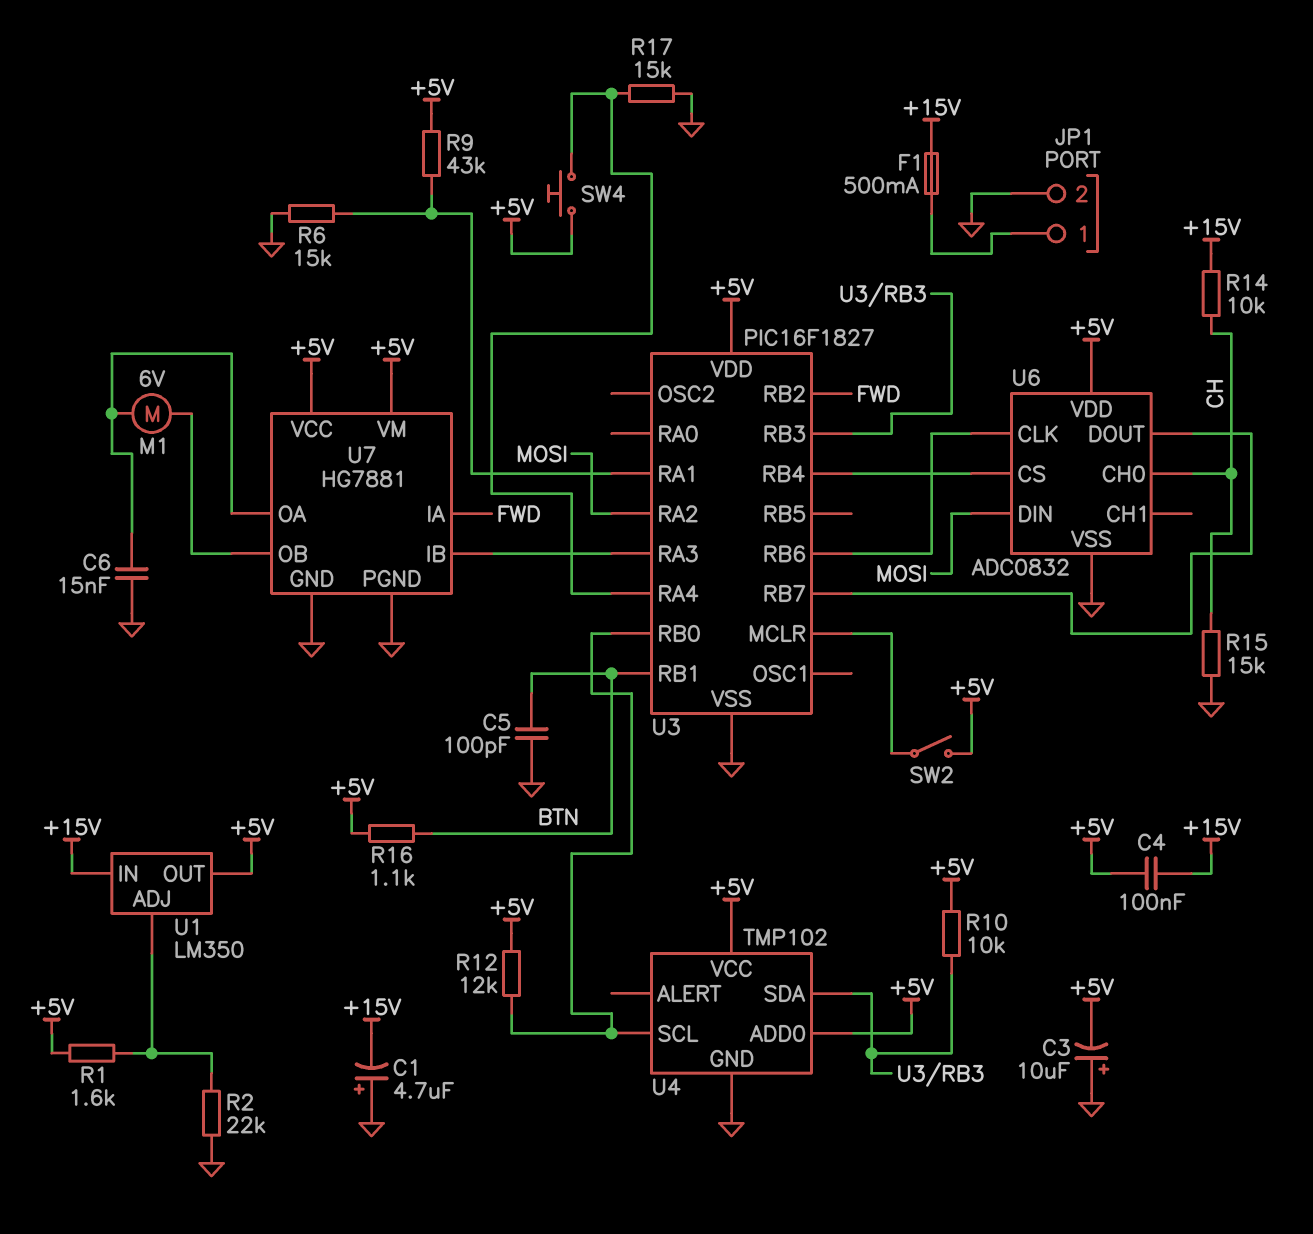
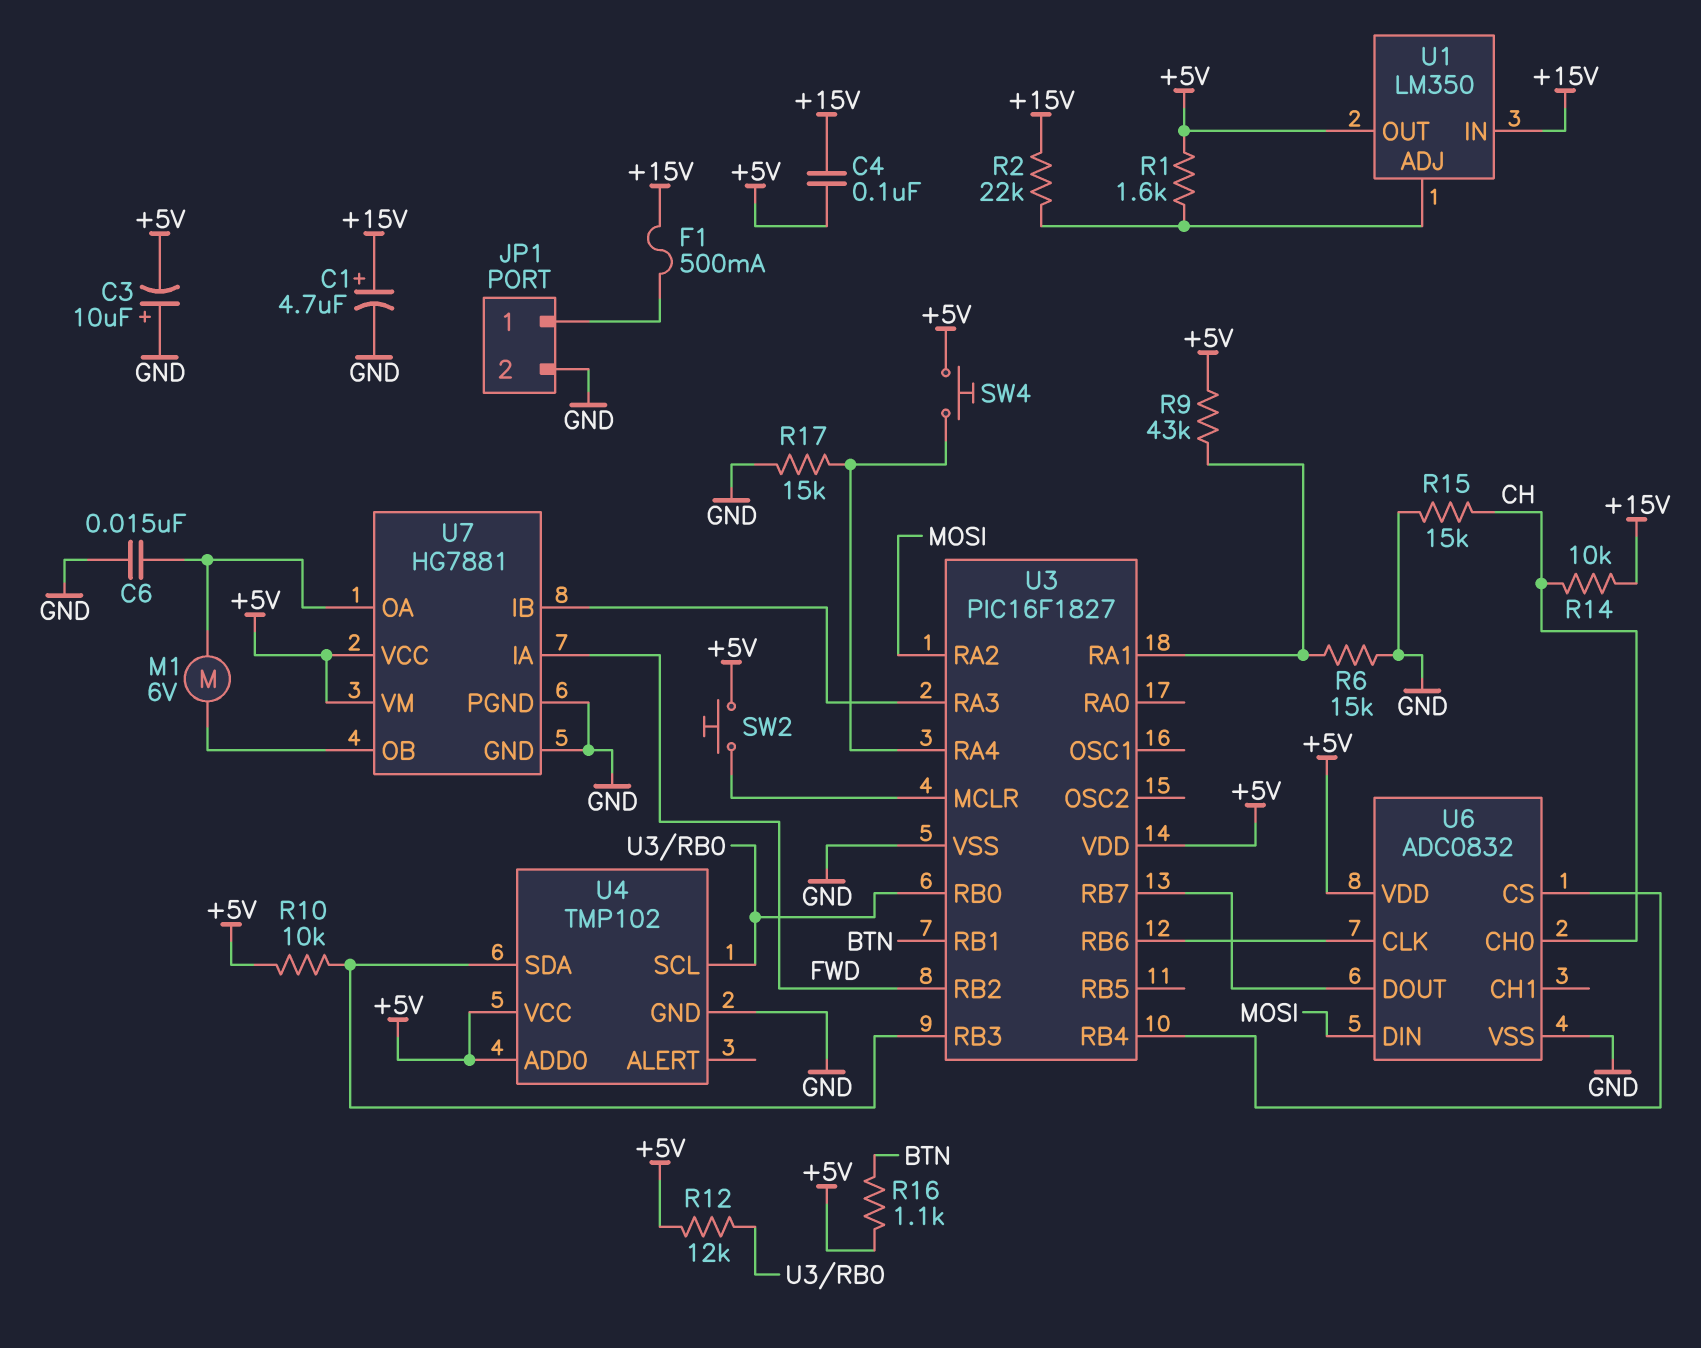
C1: 4.7uF (plus GND, minus +15V) -> 4.7uF (plus +15V, minus GND)
C5: 100pF (BTN, GND) -> none
R2: 22k (GND, U1/ADJ) -> 22k (+15V, U1/ADJ)
SW2: switch (+5V, U3/MCLR) -> button (+5V, U3/MCLR)

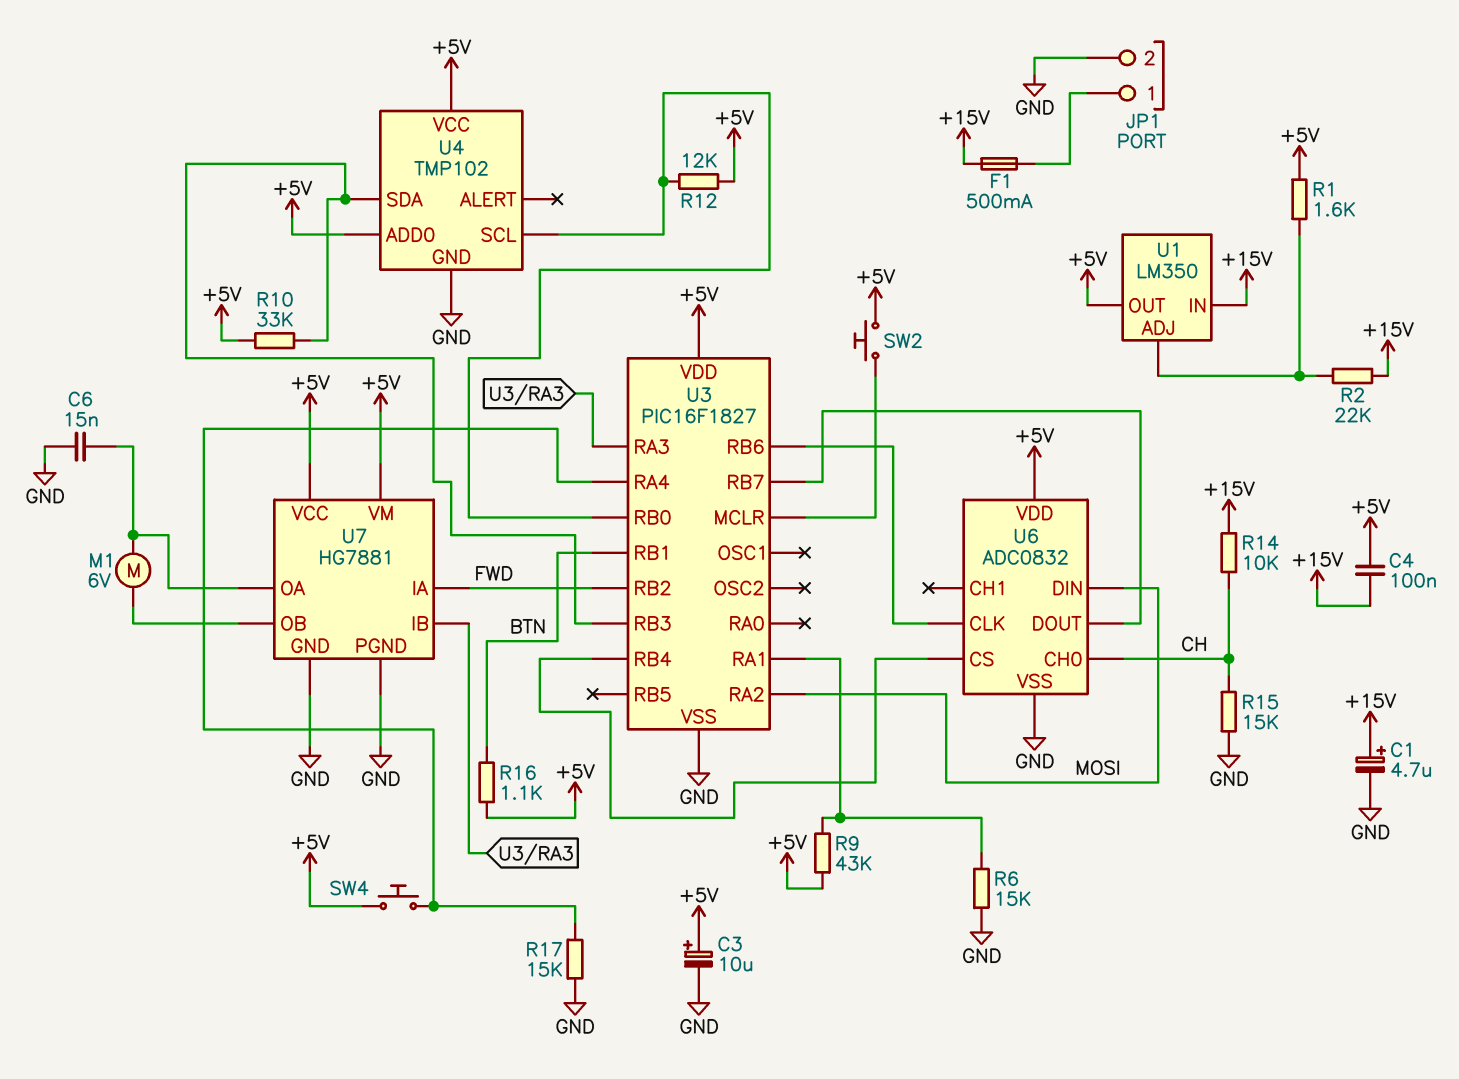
C3: 10uF (plus GND, minus +5V) -> 10uF (plus +5V, minus GND)
R10: 10k (+5V, U3/RB3) -> 33k (+5V, U3/RB3)

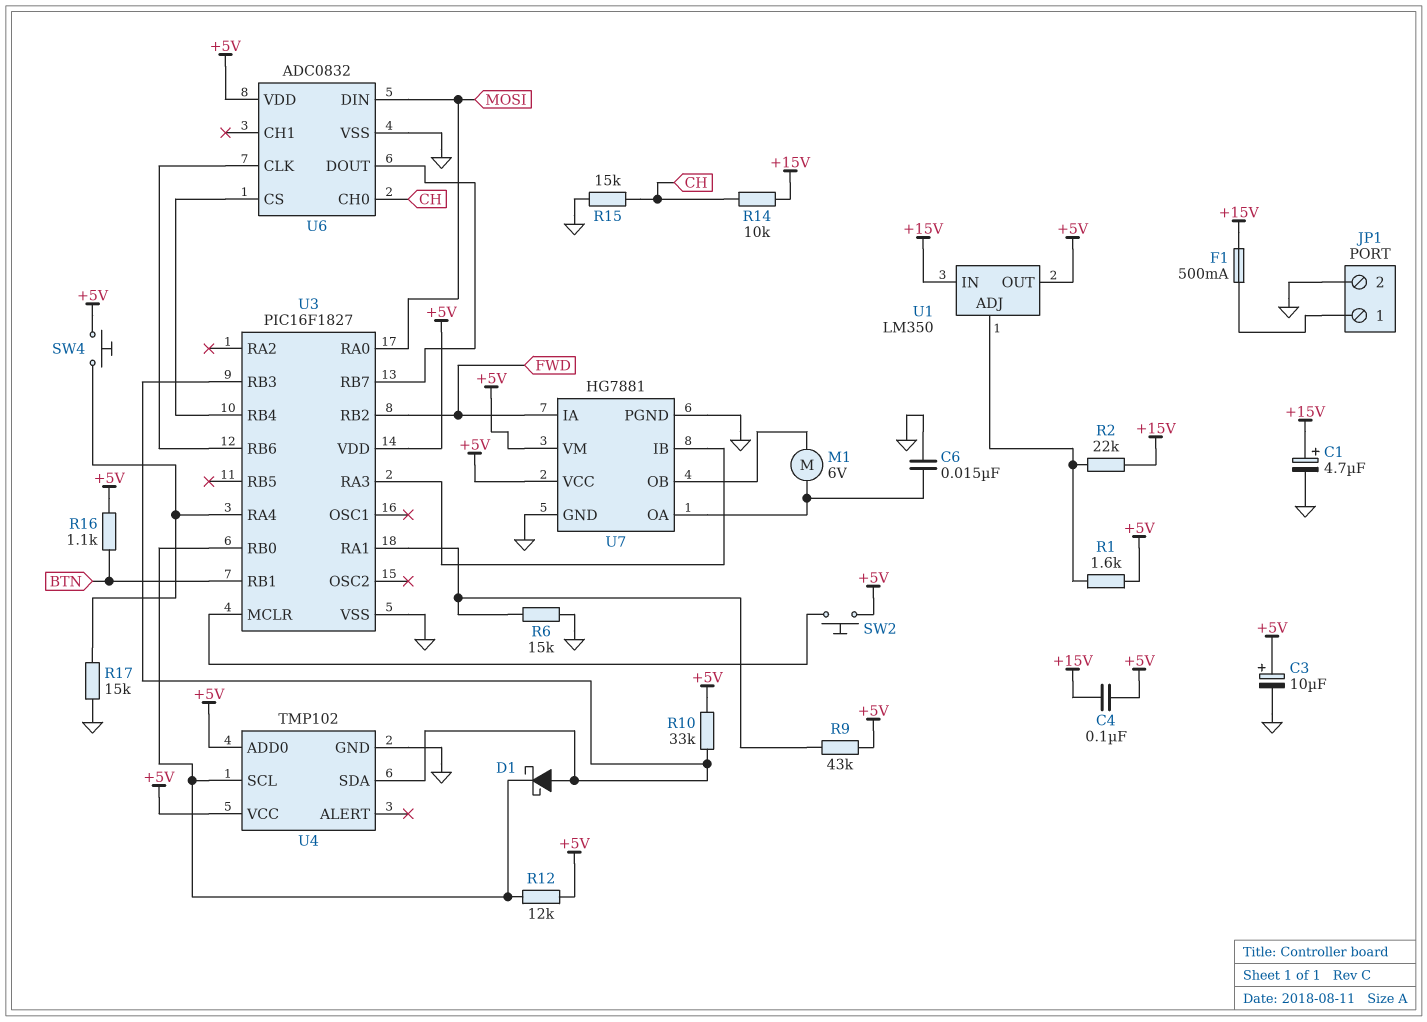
D1: none -> schottky (A U3/RB3, K U3/RB0)
U3 pin RA0: none -> MOSI
U3 pin RA2: MOSI -> none

